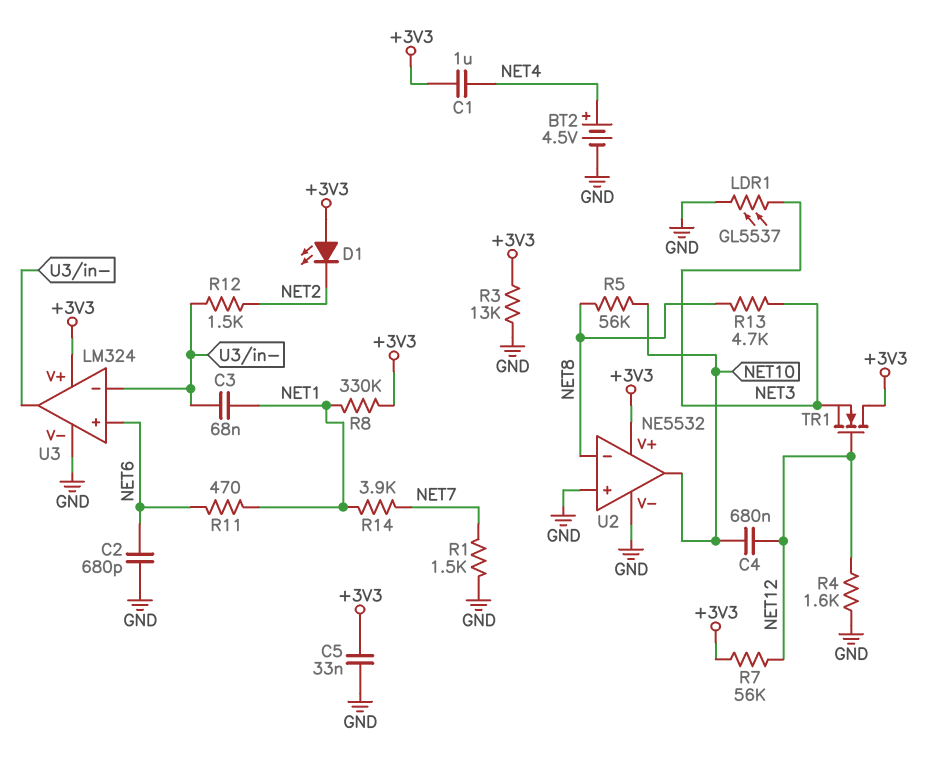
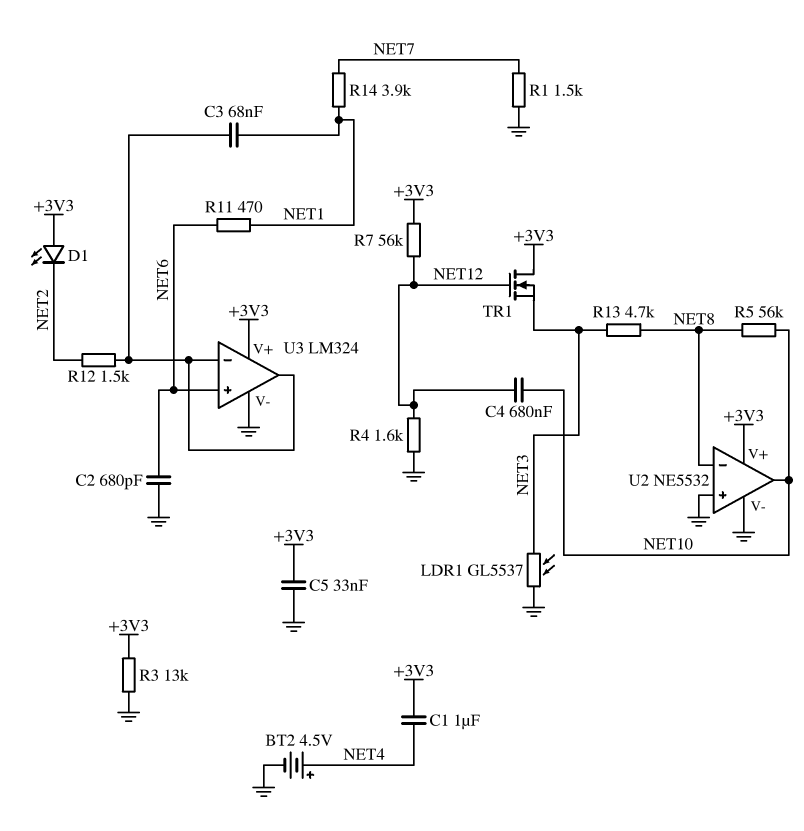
R8: 330k (+3V3, NET1) -> none

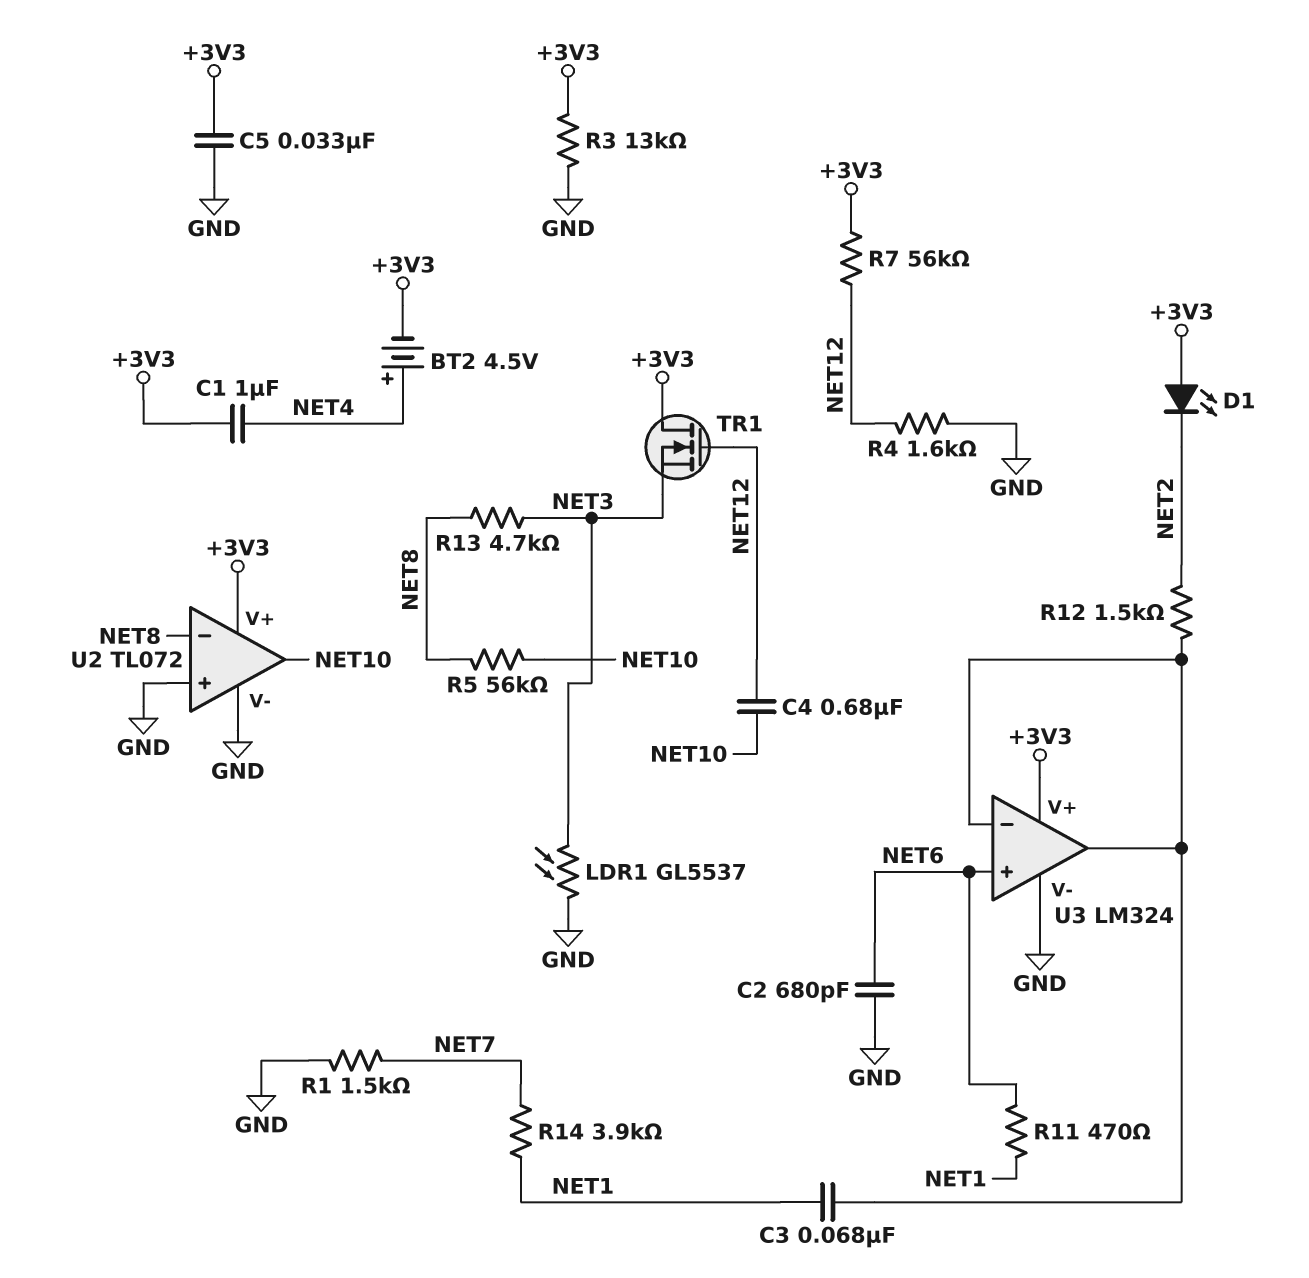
BT2: 4.5V (plus NET4, minus GND) -> 4.5V (plus NET4, minus +3V3)
U2: NE5532 -> TL072

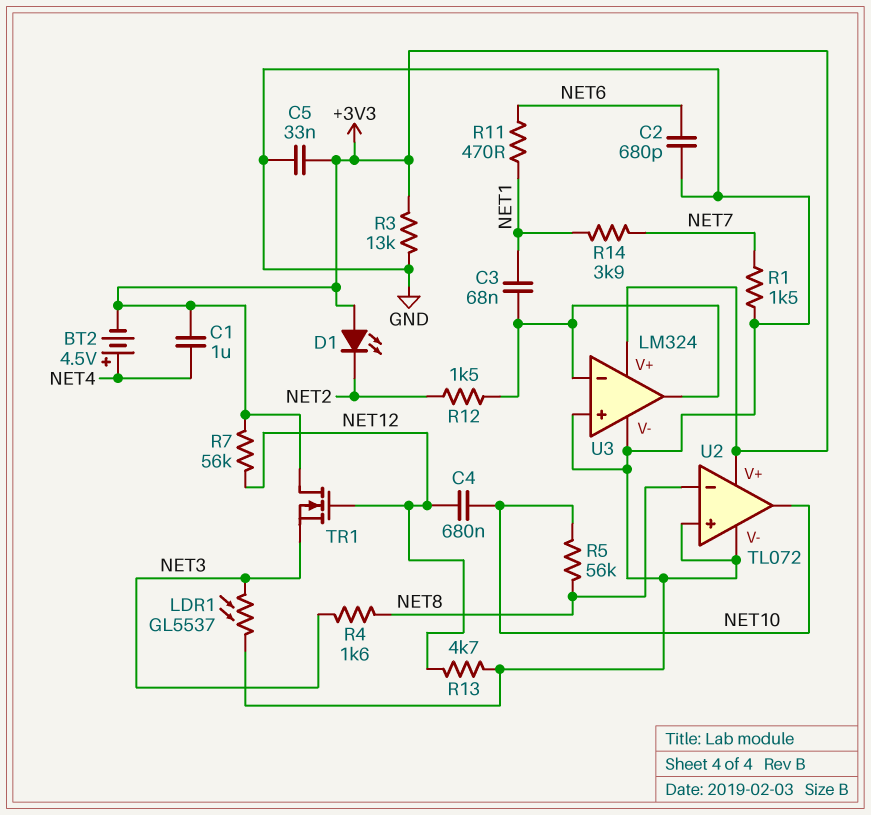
R4: 1.6k (GND, NET12) -> 1.6k (NET3, NET8)
R13: 4.7k (NET3, NET8) -> 4.7k (GND, NET12)
U3 pin in+: NET6 -> GND

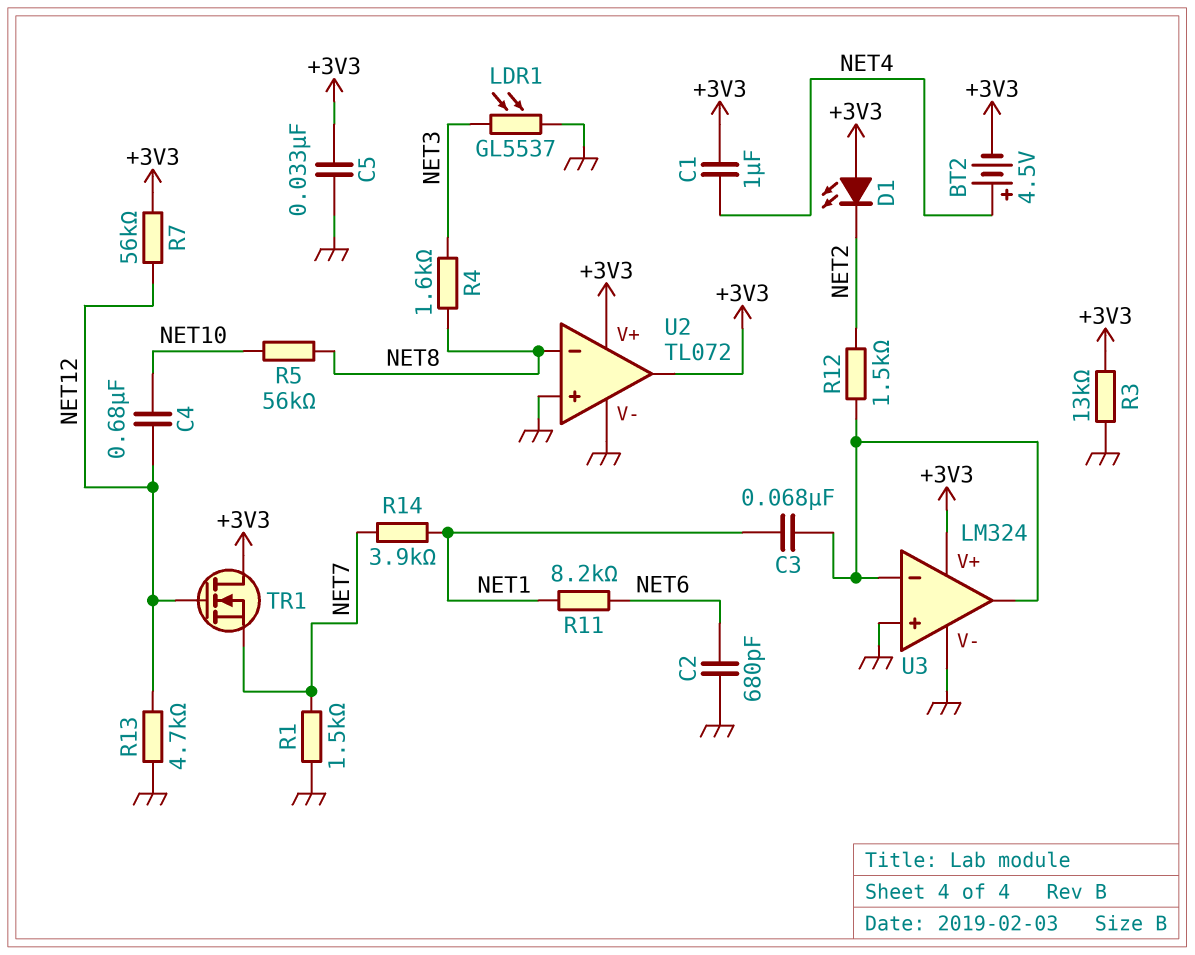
R11: 470 (NET1, NET6) -> 8.2k (NET1, NET6)
TR1: NMOS (G NET12, D +3V3, S NET3) -> NMOS (G NET12, D +3V3, S NET7)
U2 pin out: NET10 -> +3V3

